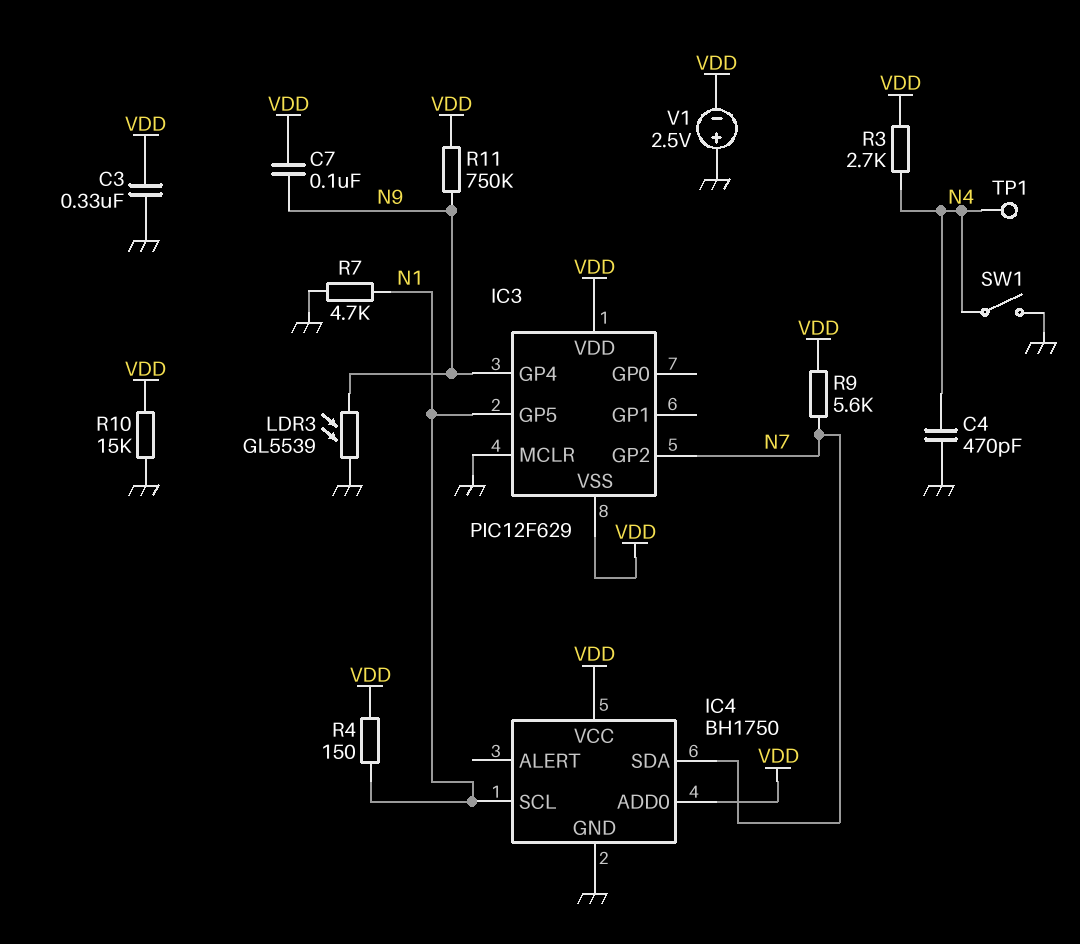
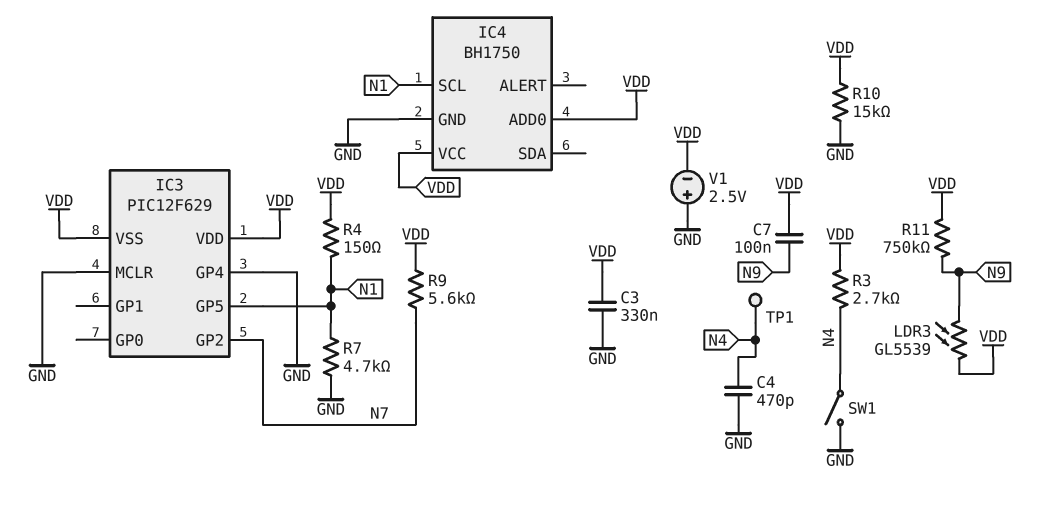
IC3 pin GP4: N9 -> GND
IC4 pin SDA: N7 -> none
LDR3: GL5539 (GND, N9) -> GL5539 (N9, VDD)

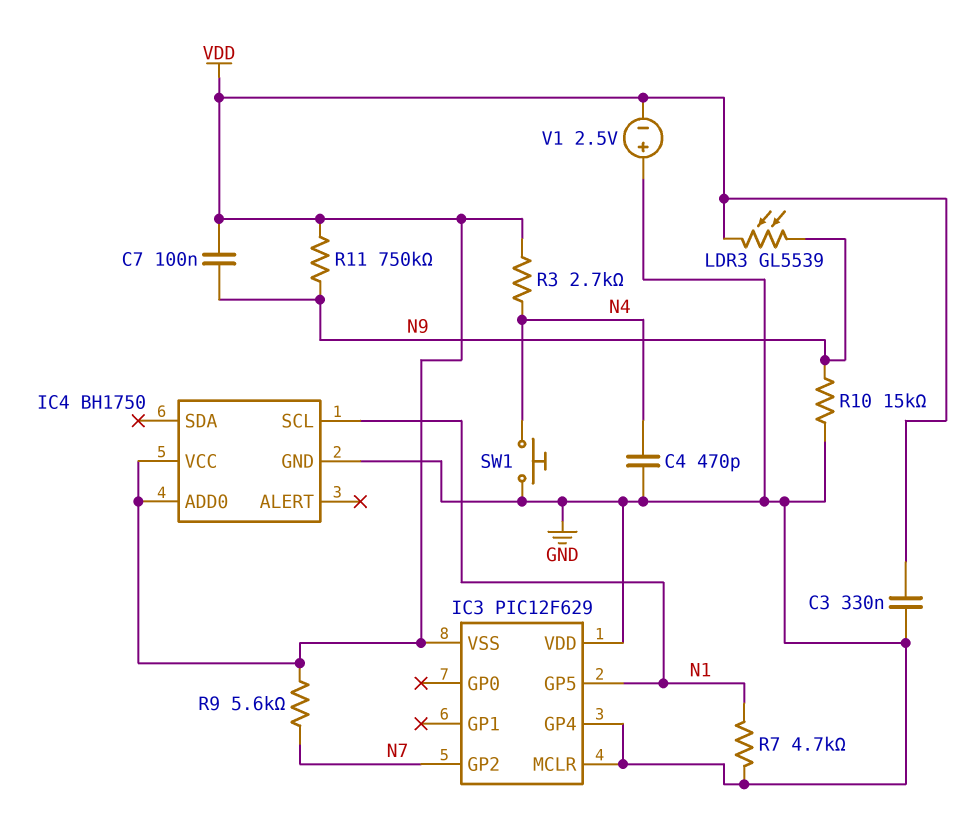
IC3 pin VDD: VDD -> GND
R4: 150 (N1, VDD) -> none
R10: 15k (GND, VDD) -> 15k (GND, N9)
SW1: switch (GND, N4) -> button (GND, N4)
TP1: test point (N4) -> none

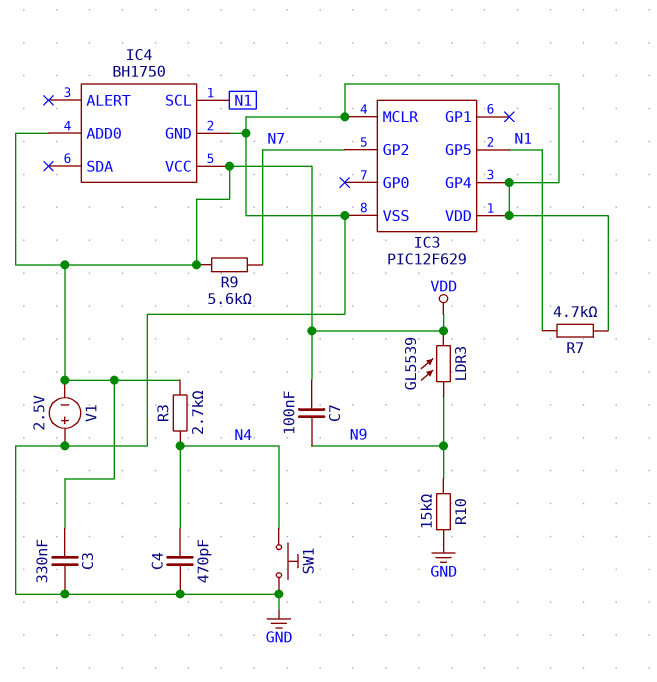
IC3 pin VSS: VDD -> GND
R11: 750k (N9, VDD) -> none

